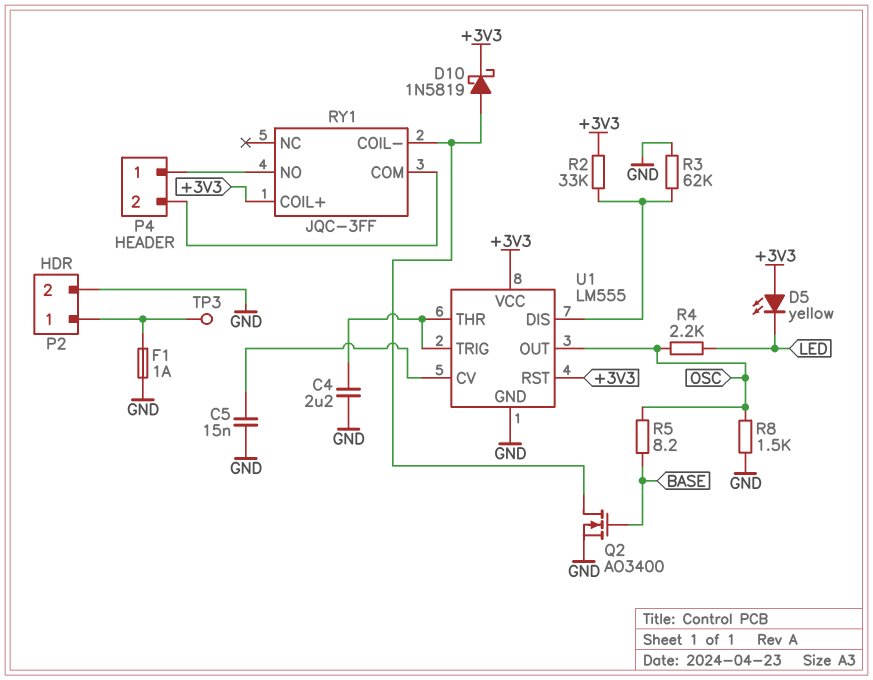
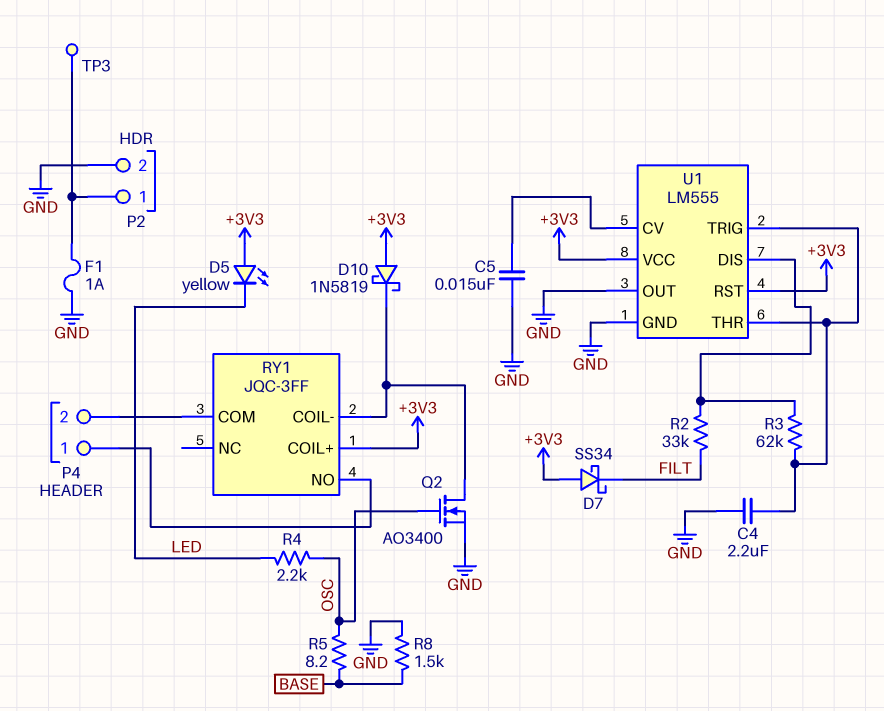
D7: none -> schottky SS34 (A +3V3, K FILT)
D10: schottky 1N5819 (A RY1/COIL-, K +3V3) -> schottky 1N5819 (A +3V3, K RY1/COIL-)
Q2: NMOS AO3400 (G BASE, D RY1/COIL-, S GND) -> NMOS AO3400 (G OSC, D RY1/COIL-, S GND)
R2: 33k (+3V3, U1/DIS) -> 33k (FILT, U1/DIS)
R3: 62k (GND, U1/DIS) -> 62k (U1/DIS, U1/THR)
R8: 1.5k (GND, OSC) -> 1.5k (BASE, GND)
U1 pin OUT: OSC -> GND

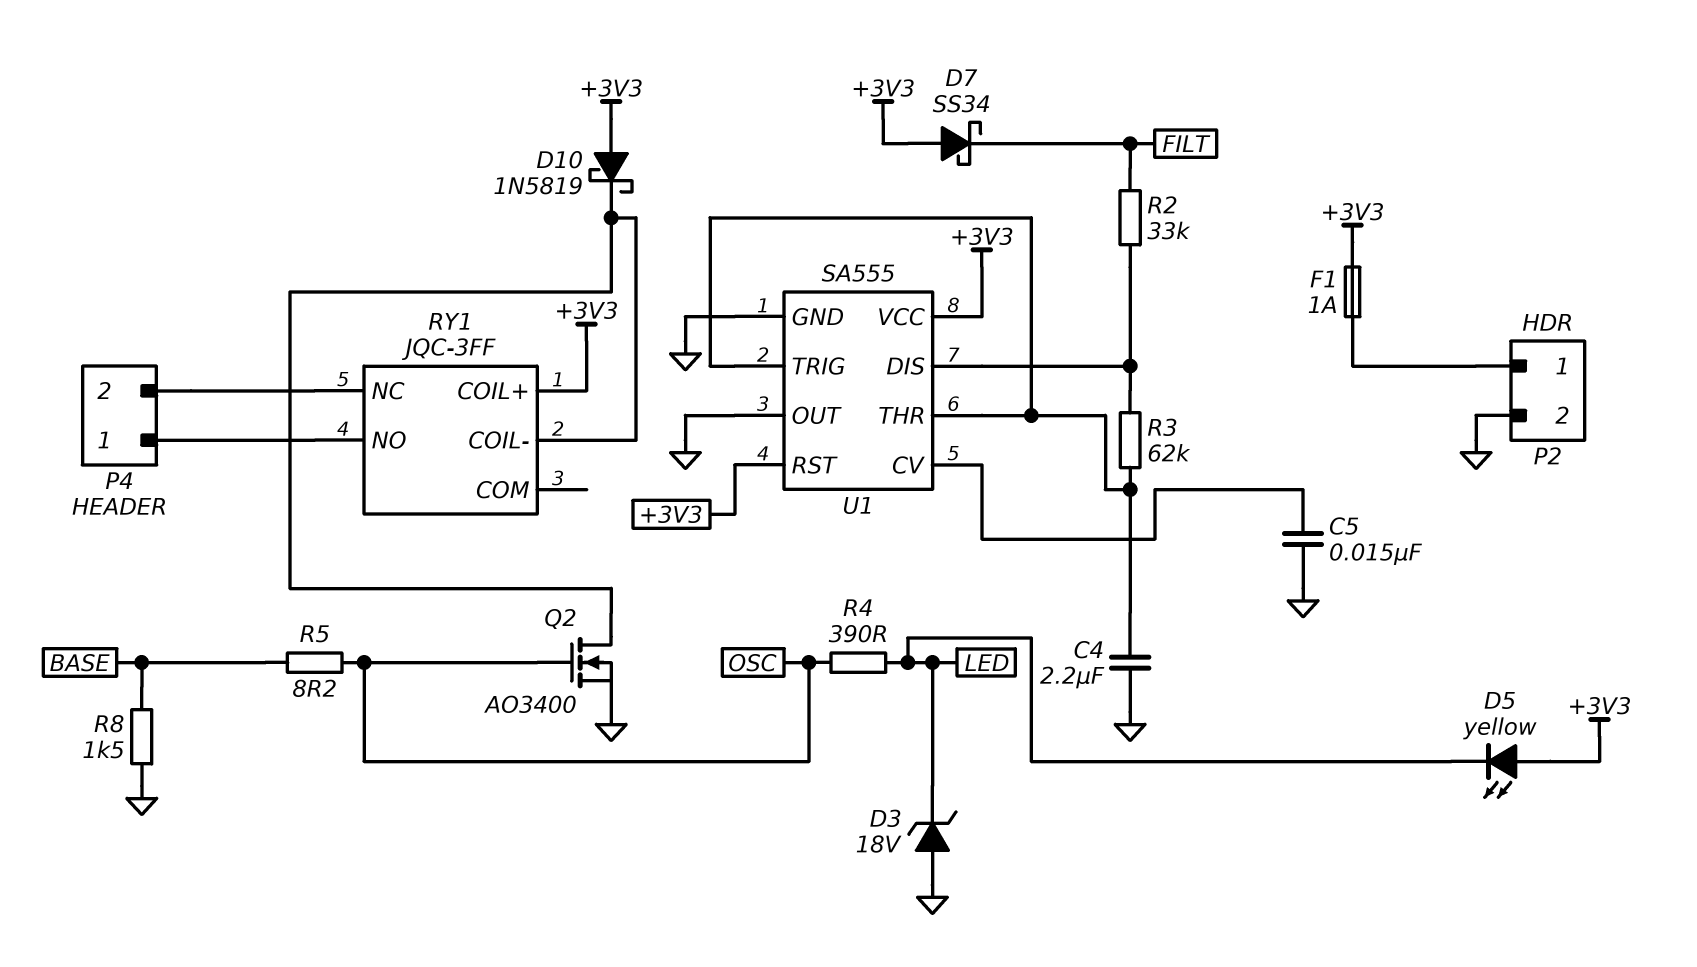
D3: none -> zener 18V (A GND, K LED)
F1: 1A (GND, P2/1) -> 1A (+3V3, P2/1)
R4: 2.2k (LED, OSC) -> 390 (LED, OSC)
RY1 pin COM: P4/2 -> none
RY1 pin NC: none -> P4/2
TP3: test point (P2/1) -> none
U1: LM555 -> SA555

